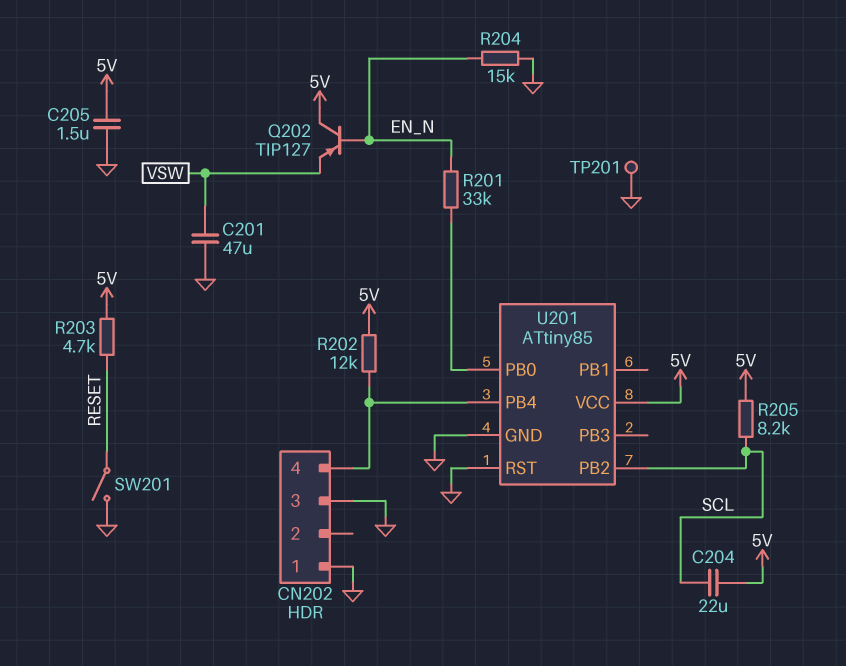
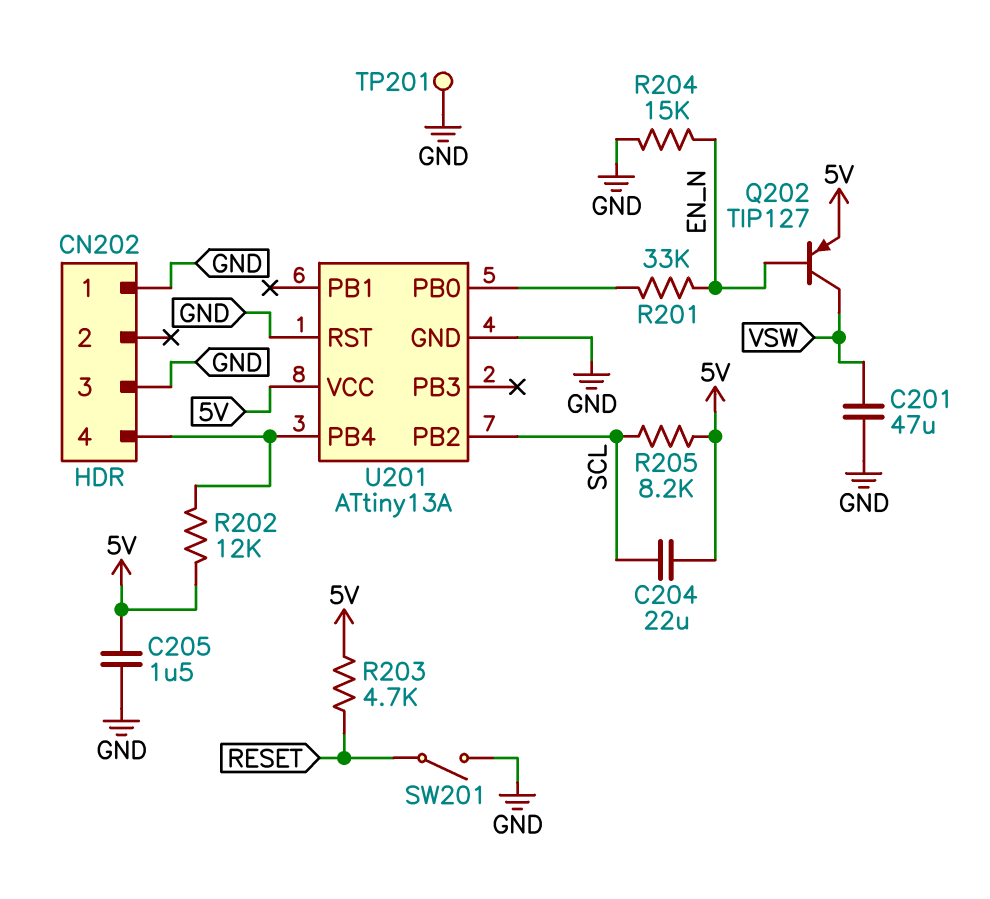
Q202: PNP TIP127 (B EN_N, C 5V, E VSW) -> PNP TIP127 (B EN_N, C VSW, E 5V)
U201: ATtiny85 -> ATtiny13A

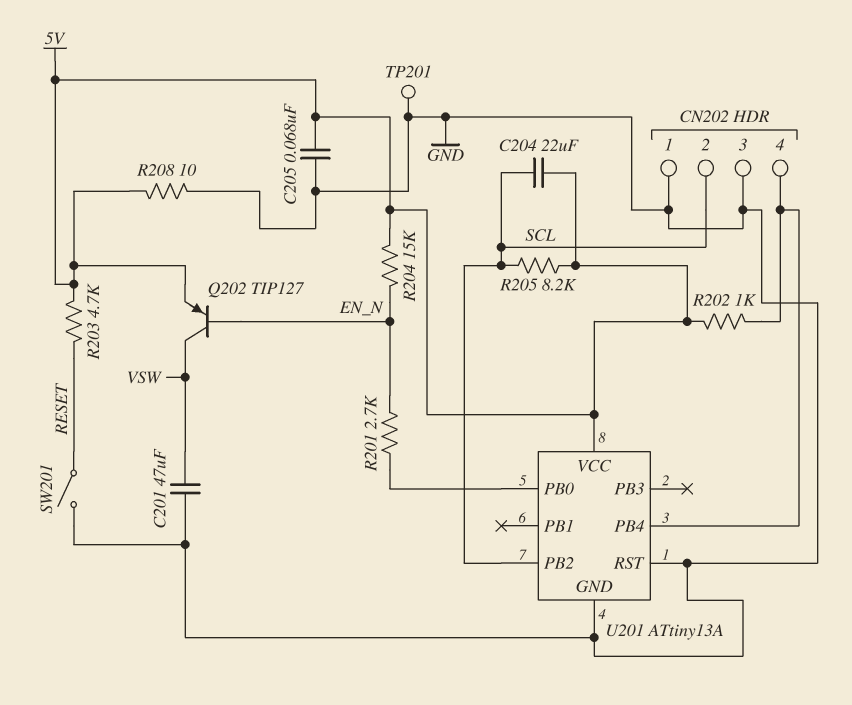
C205: 1.5uF (5V, GND) -> 68nF (5V, GND)
CN202 pin 2: none -> SCL
R201: 33k (EN_N, U201/PB0) -> 2.7k (EN_N, U201/PB0)
R202: 12k (5V, CN202/4) -> 1k (5V, CN202/4)
R204: 15k (EN_N, GND) -> 15k (5V, EN_N)
R208: none -> 10 (5V, GND)

